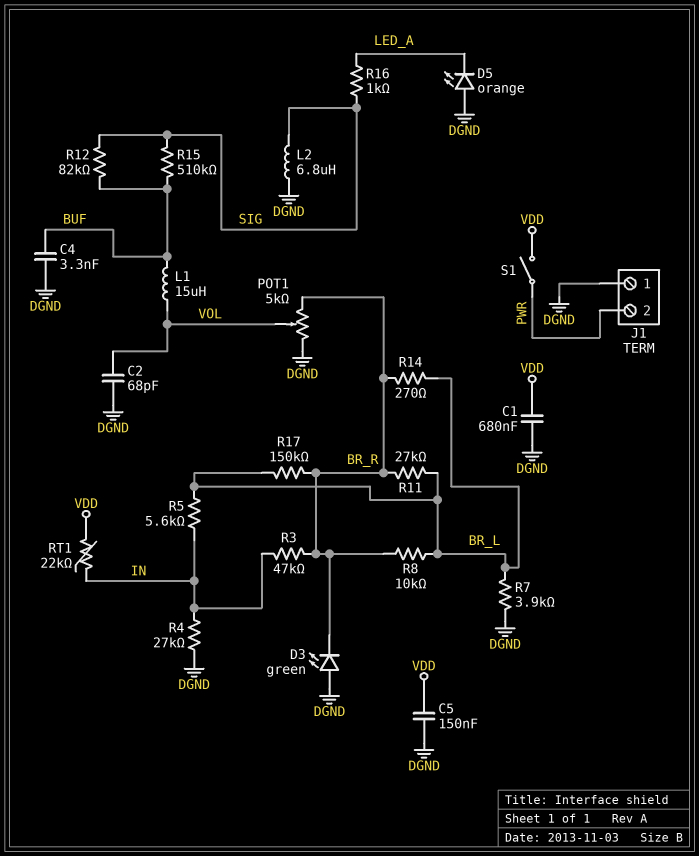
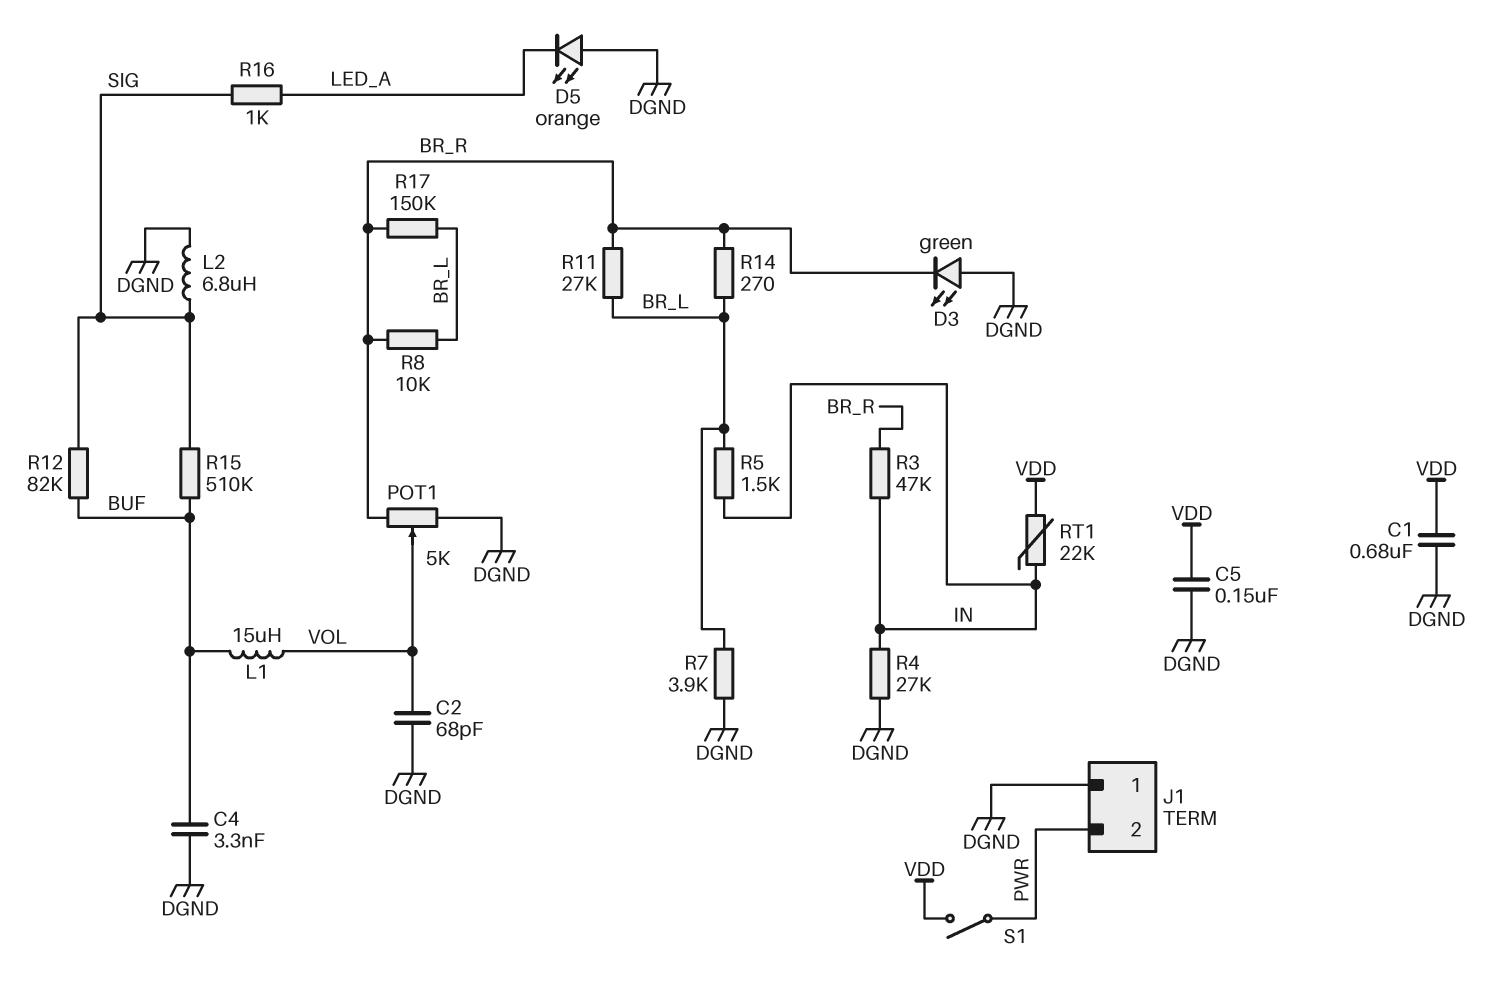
R5: 5.6k (BR_L, IN) -> 1.5k (BR_L, IN)

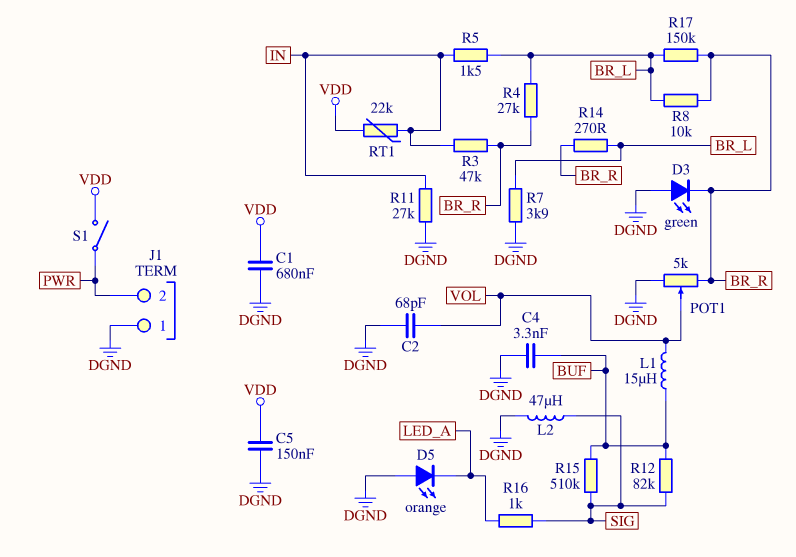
L2: 6.8uH (DGND, SIG) -> 47uH (DGND, SIG)
R4: 27k (DGND, IN) -> 27k (BR_L, BR_R)
R11: 27k (BR_L, BR_R) -> 27k (DGND, IN)

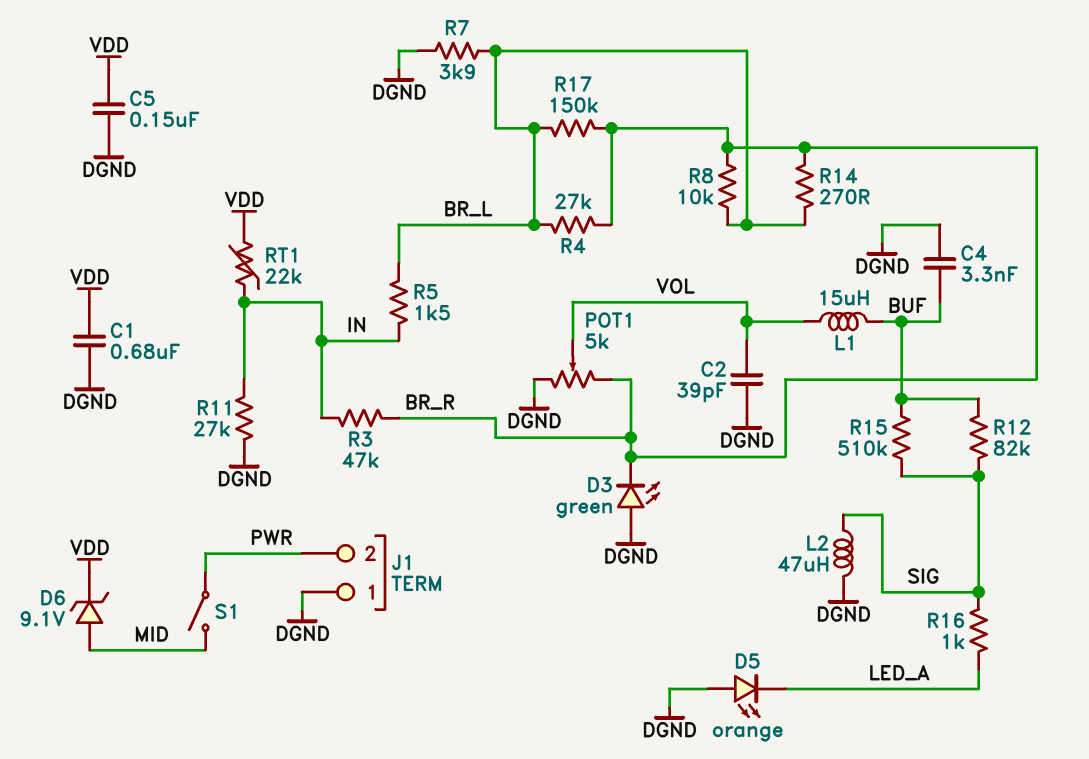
C2: 68pF (DGND, VOL) -> 39pF (DGND, VOL)
D6: none -> zener 9.1V (A MID, K VDD)
S1: switch (PWR, VDD) -> switch (MID, PWR)

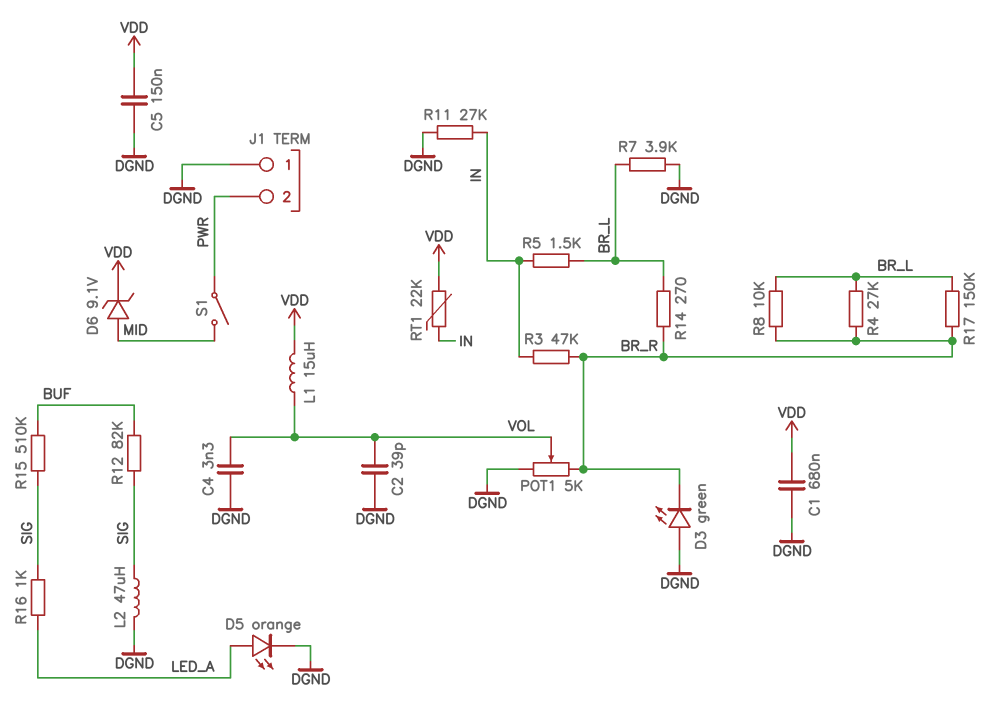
C4: 3.3nF (BUF, DGND) -> 3.3nF (DGND, VOL)
D5: LED orange (A DGND, K LED_A) -> LED orange (A LED_A, K DGND)
L1: 15uH (BUF, VOL) -> 15uH (VDD, VOL)

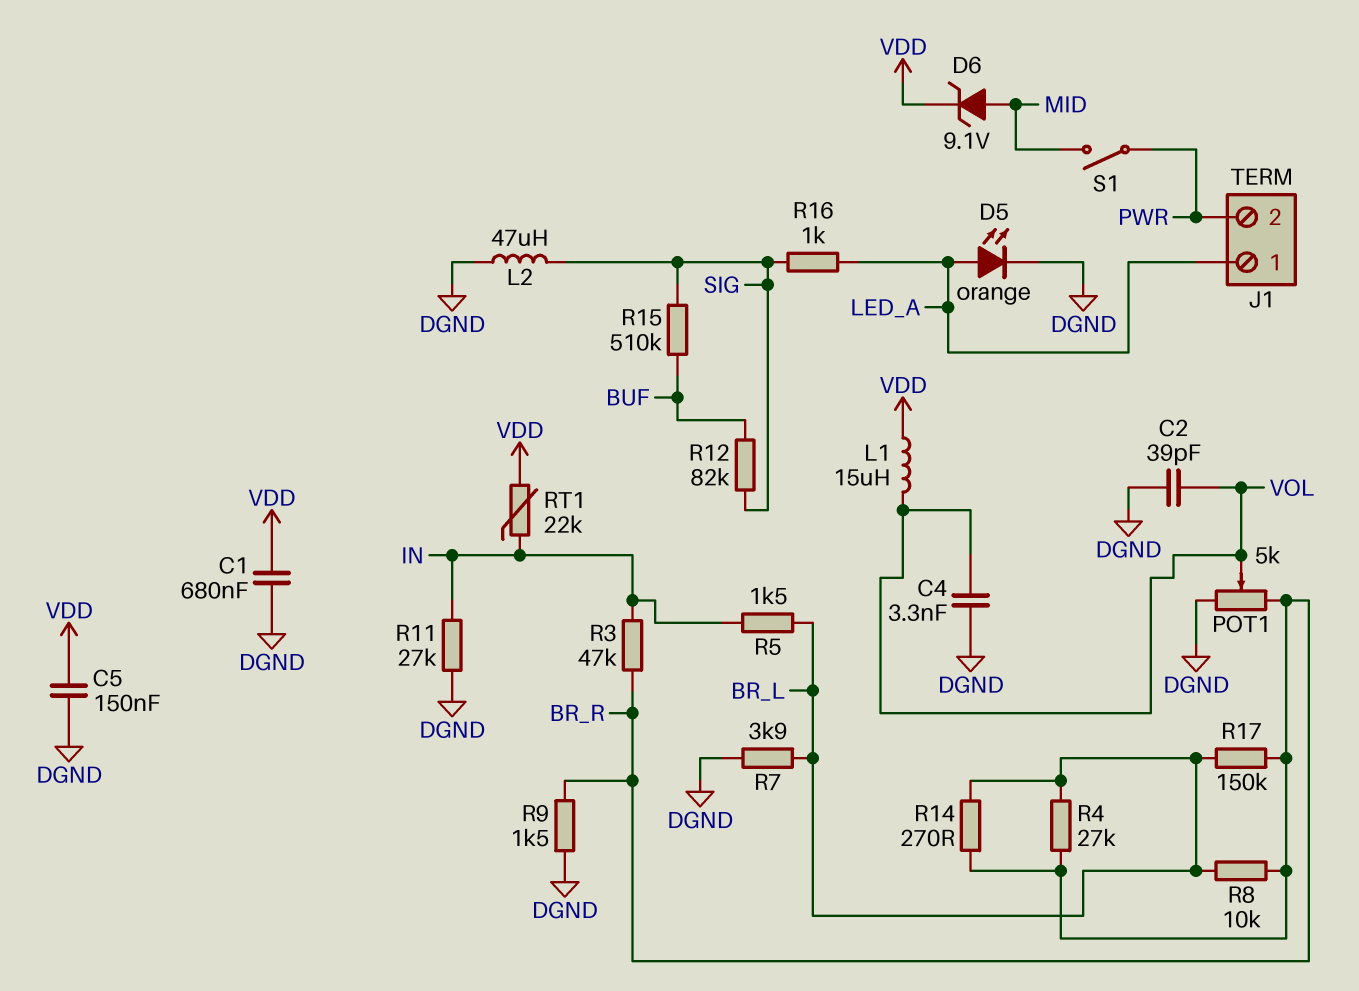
D3: LED green (A DGND, K BR_R) -> none
J1 pin 1: DGND -> LED_A
R9: none -> 1.5k (BR_R, DGND)

